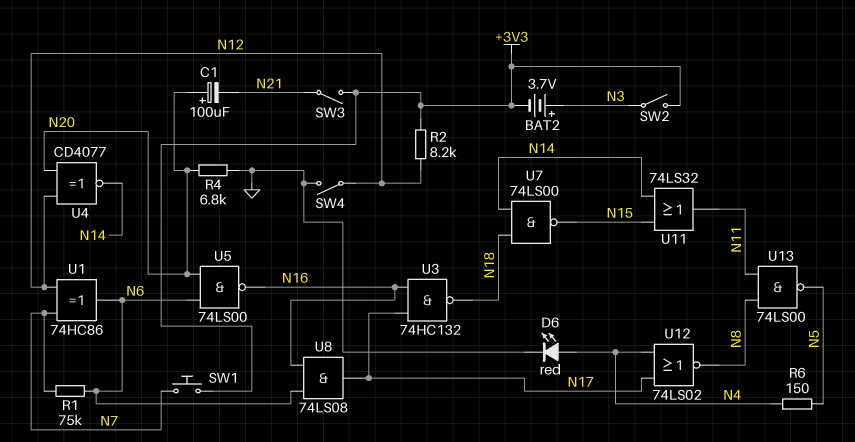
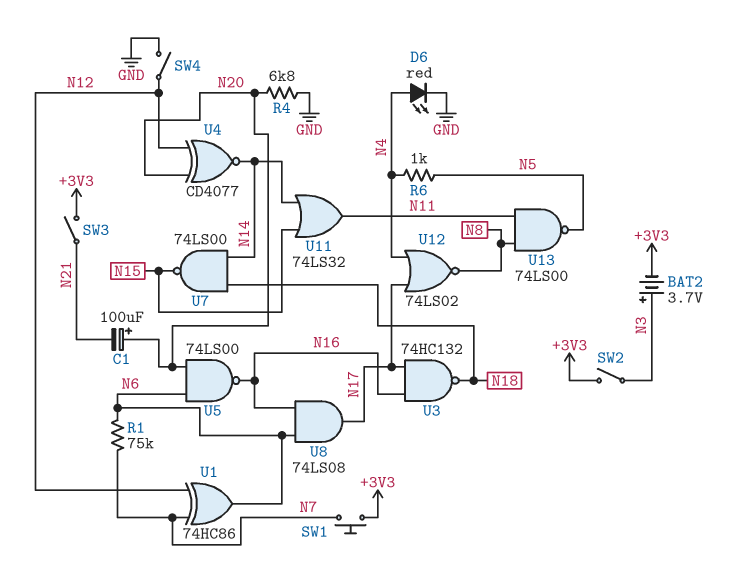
R2: 8.2k (+3V3, N12) -> none
R6: 150 (N4, N5) -> 1k (N4, N5)

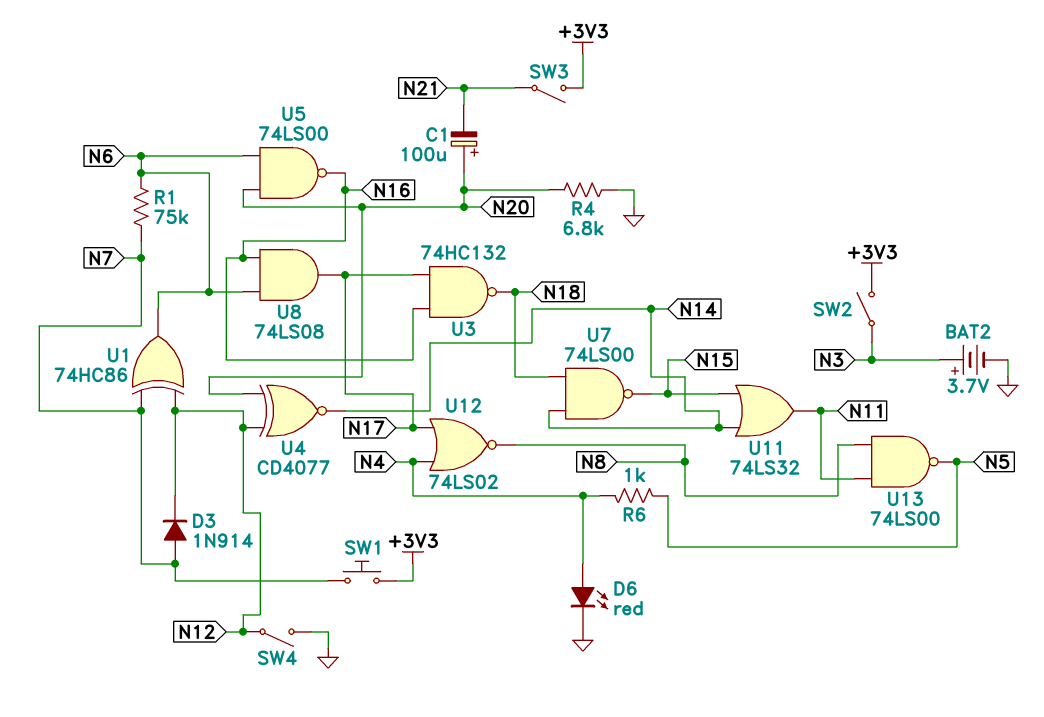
BAT2: 3.7V (plus N3, minus +3V3) -> 3.7V (plus N3, minus GND)
D3: none -> diode 1N914 (A N7, K N12)

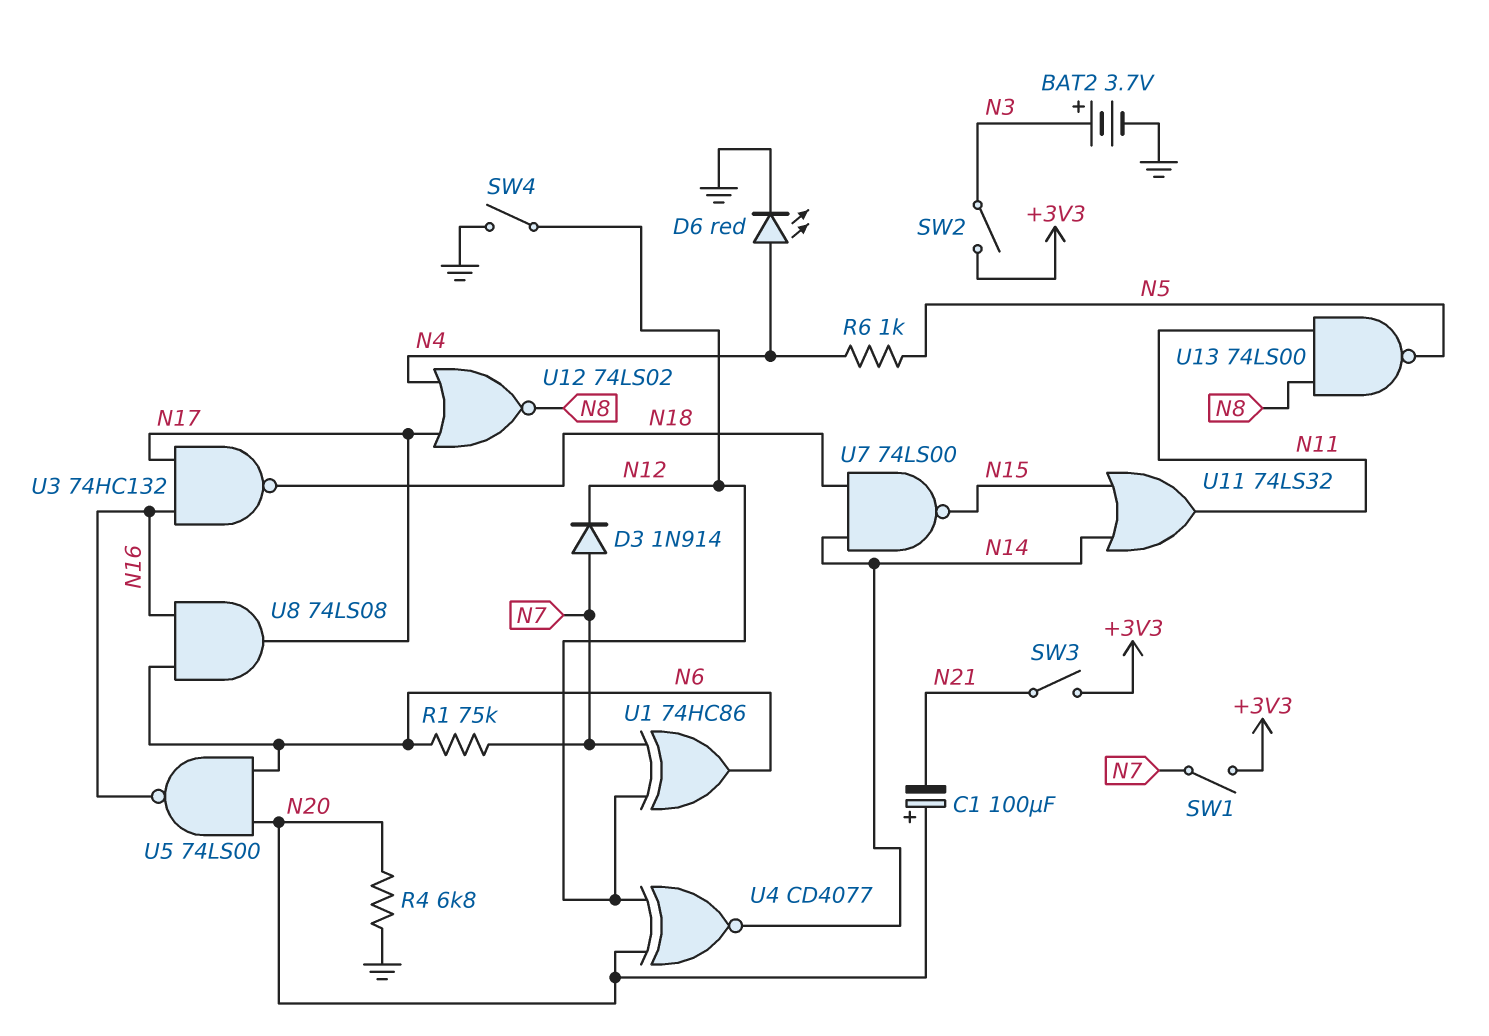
SW1: button (+3V3, N7) -> switch (+3V3, N7)

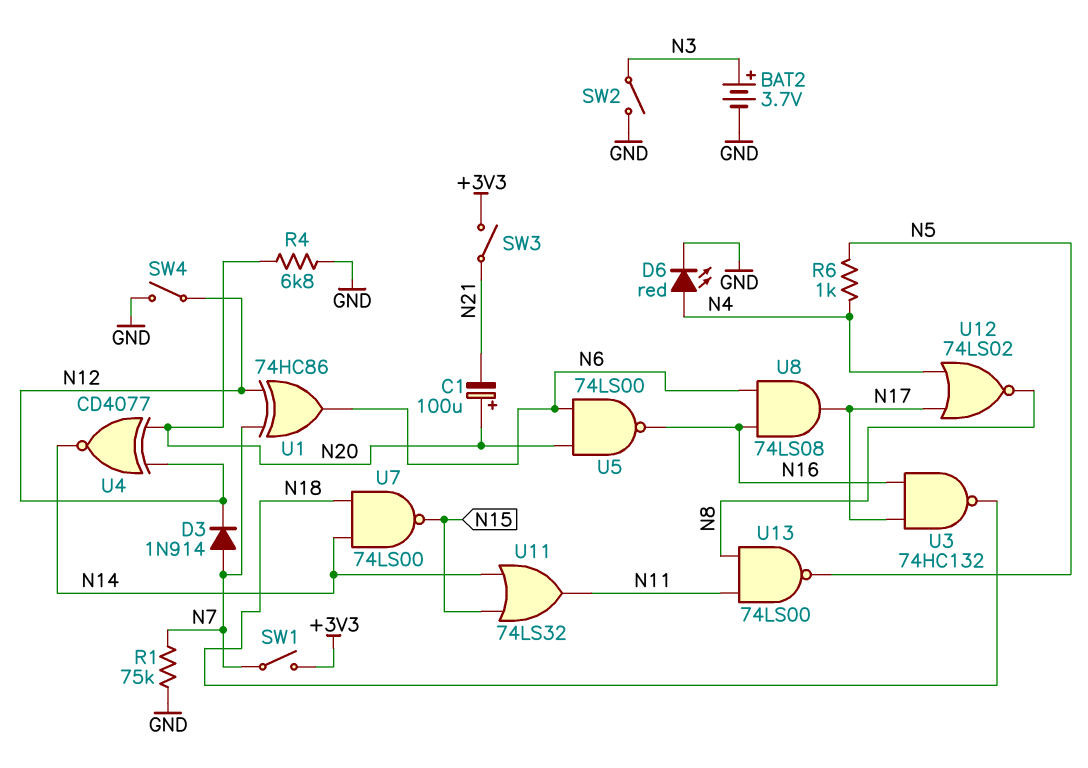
R1: 75k (N6, N7) -> 75k (GND, N7)
SW2: switch (+3V3, N3) -> switch (GND, N3)

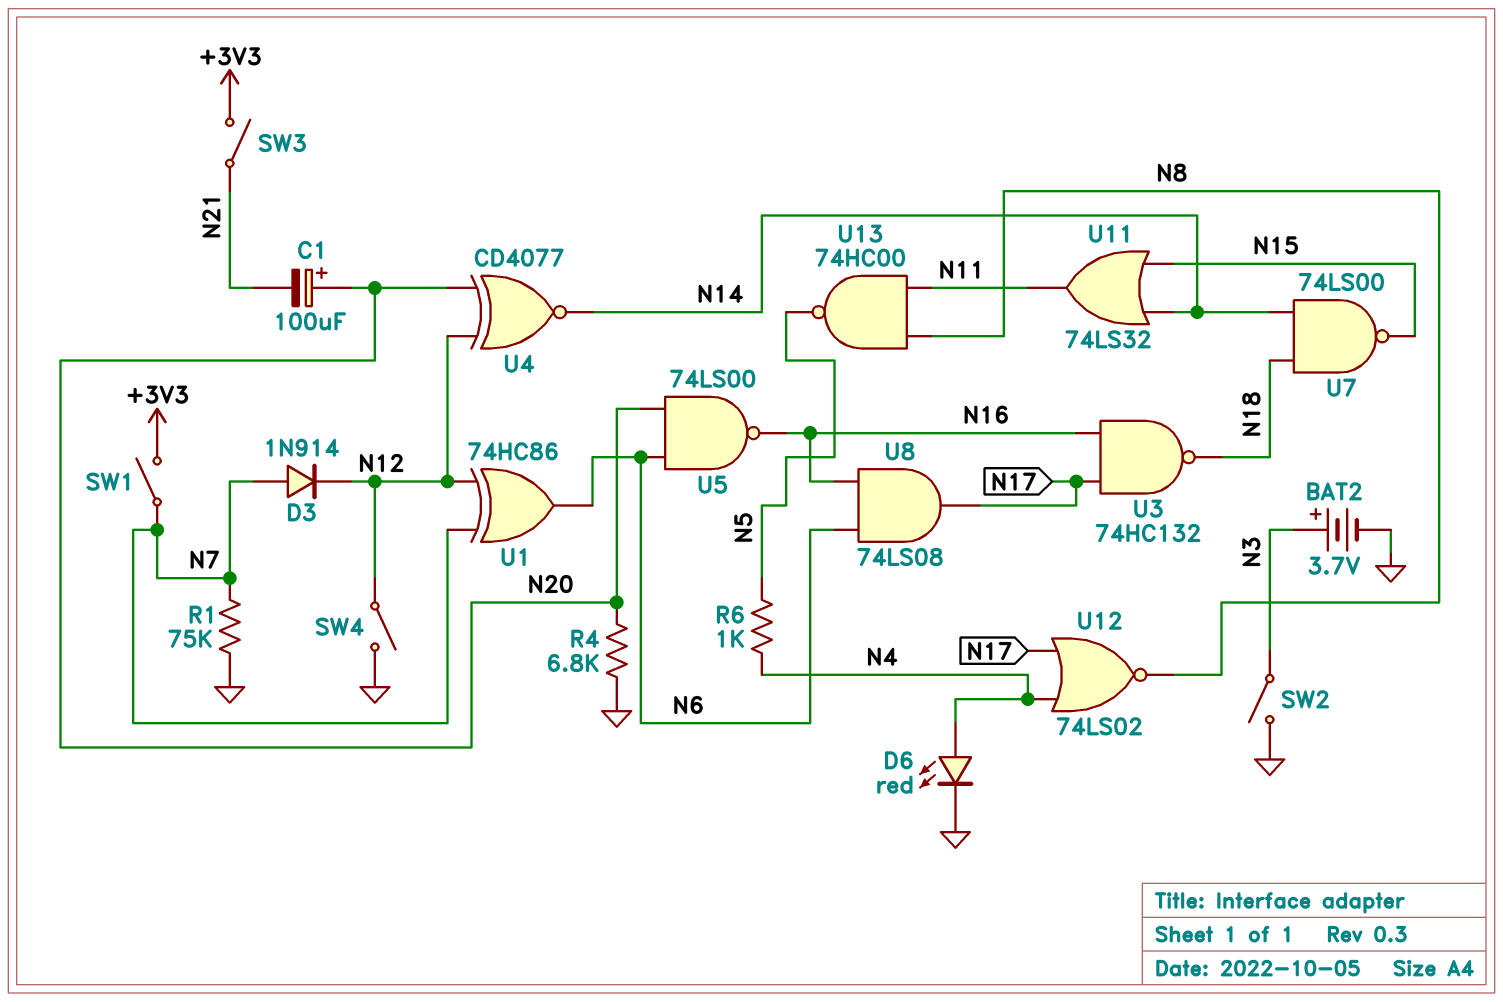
U13: NAND 74LS00 (in N8, in N11, out N5) -> NAND 74HC00 (in N8, in N11, out N5)

